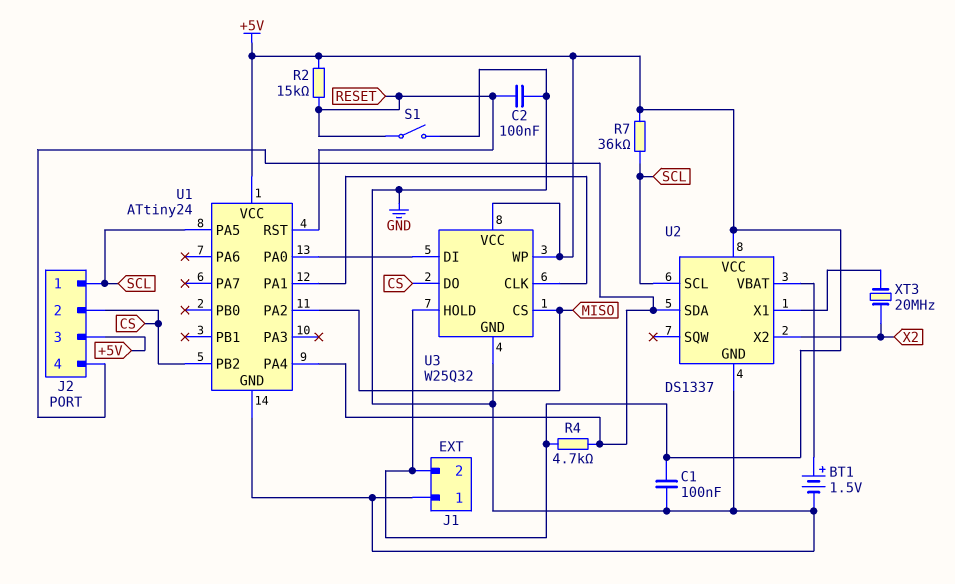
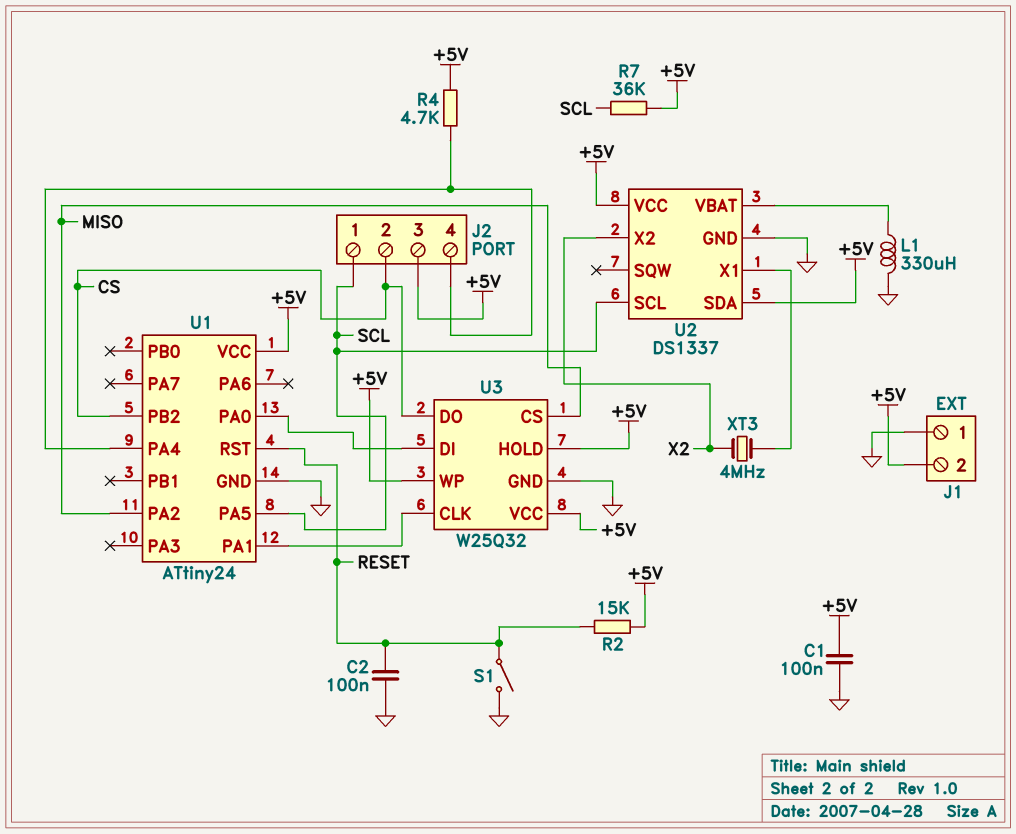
BT1: 1.5V (plus U2/VBAT, minus GND) -> none
L1: none -> 330uH (GND, U2/VBAT)
U2 pin SDA: J2/4 -> +5V
XT3: 20MHz (U2/X1, X2) -> 4MHz (U2/X1, X2)

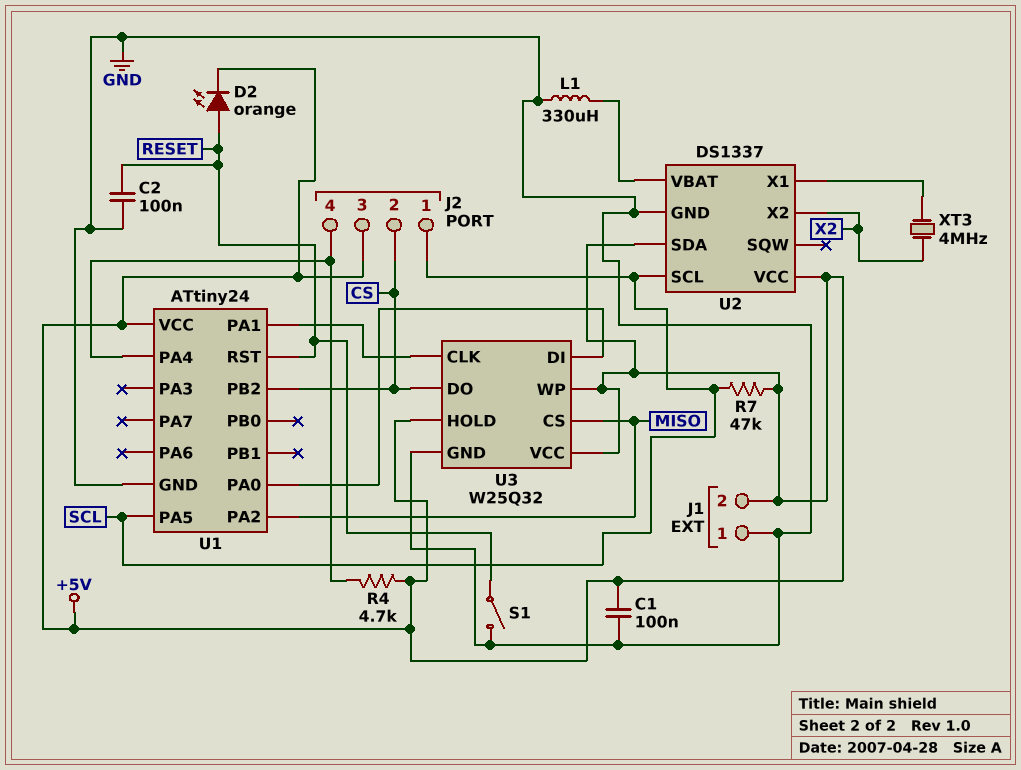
D2: none -> LED orange (A RESET, K +5V)
R2: 15k (+5V, RESET) -> none
R7: 36k (+5V, SCL) -> 47k (+5V, SCL)

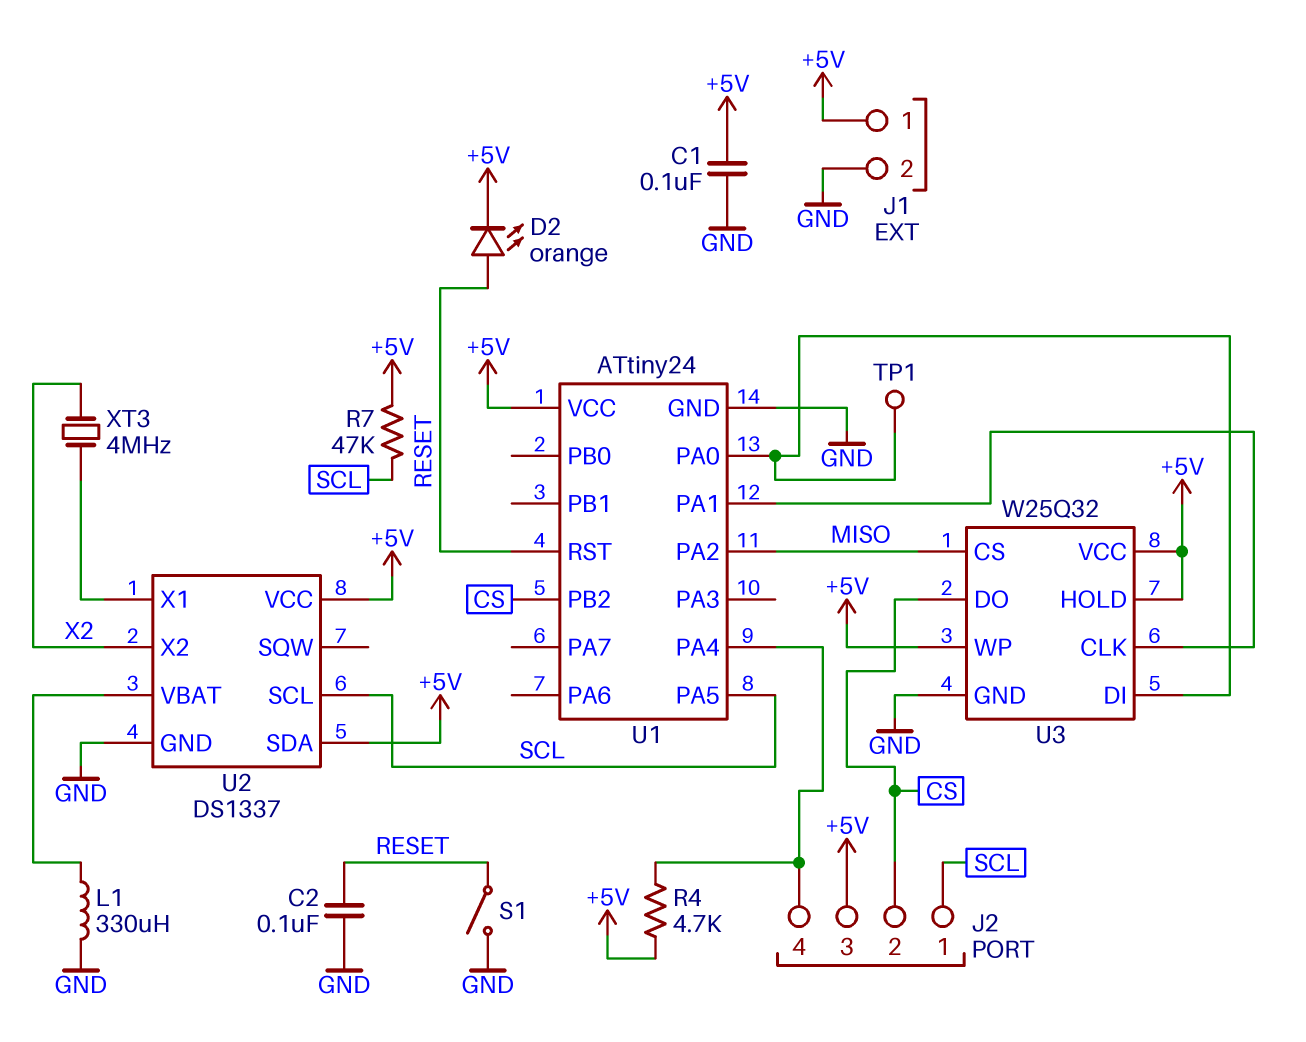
J1 pin 1: GND -> +5V
J1 pin 2: +5V -> GND
TP1: none -> test point (U1/PA0)

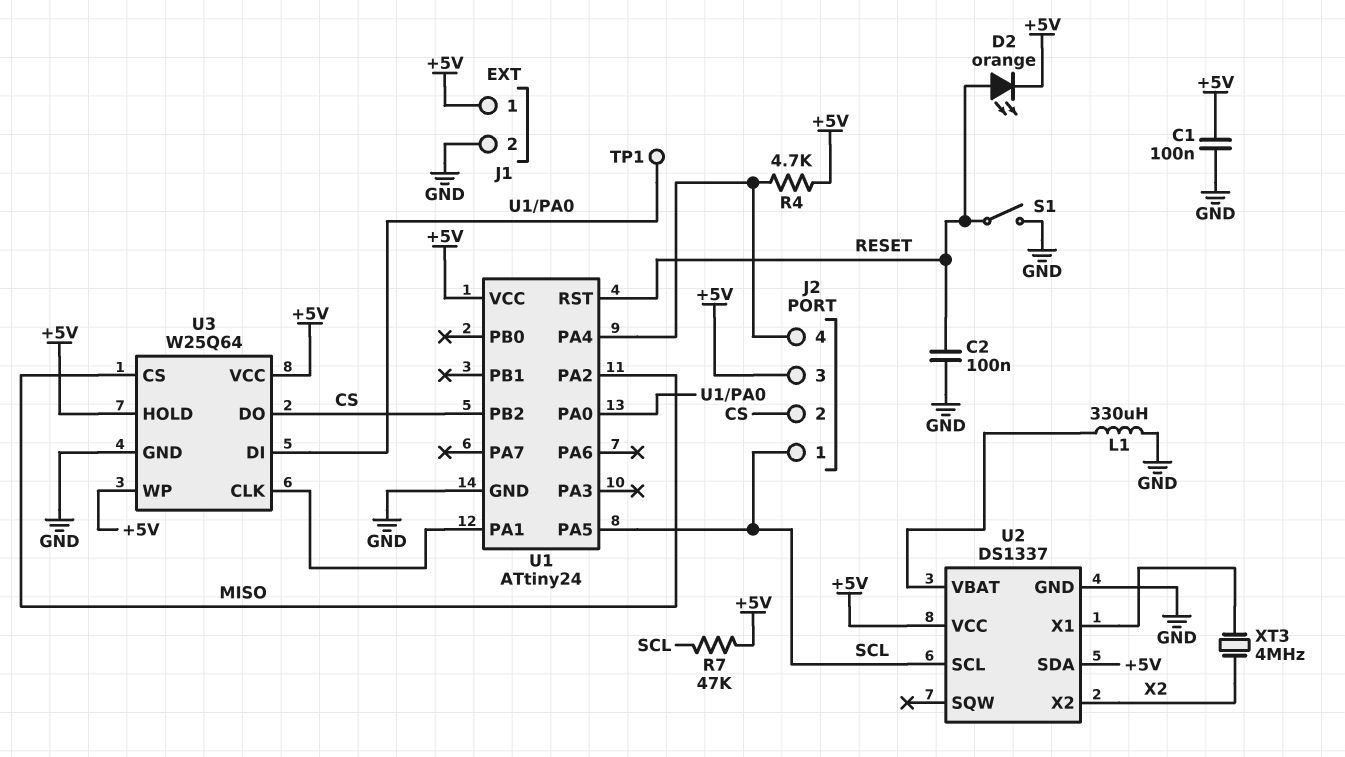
U3: W25Q32 -> W25Q64

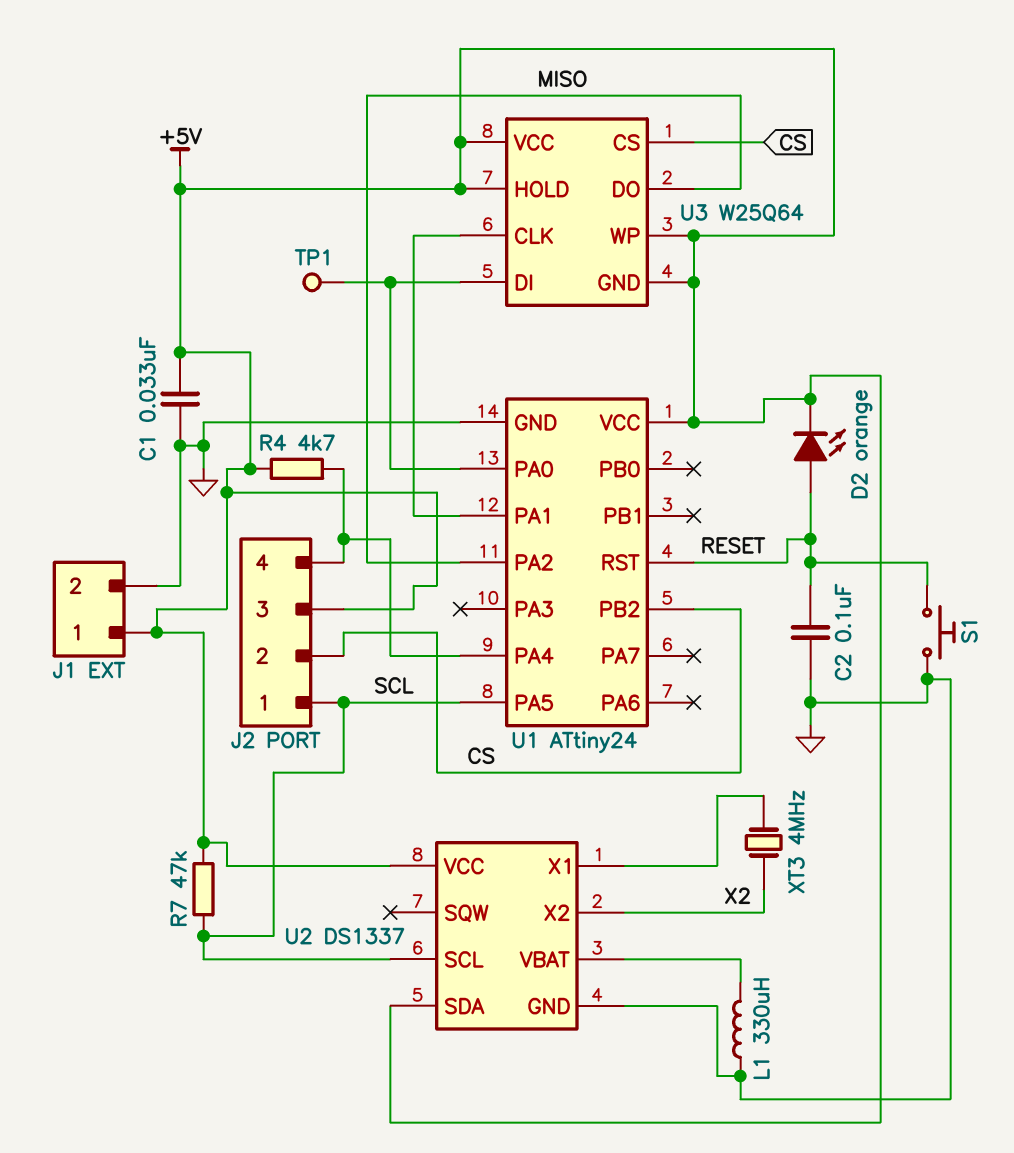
C1: 100nF (+5V, GND) -> 33nF (+5V, GND)
S1: switch (GND, RESET) -> button (GND, RESET)
U3 pin CS: MISO -> CS
U3 pin DO: CS -> MISO
U3 pin GND: GND -> +5V

